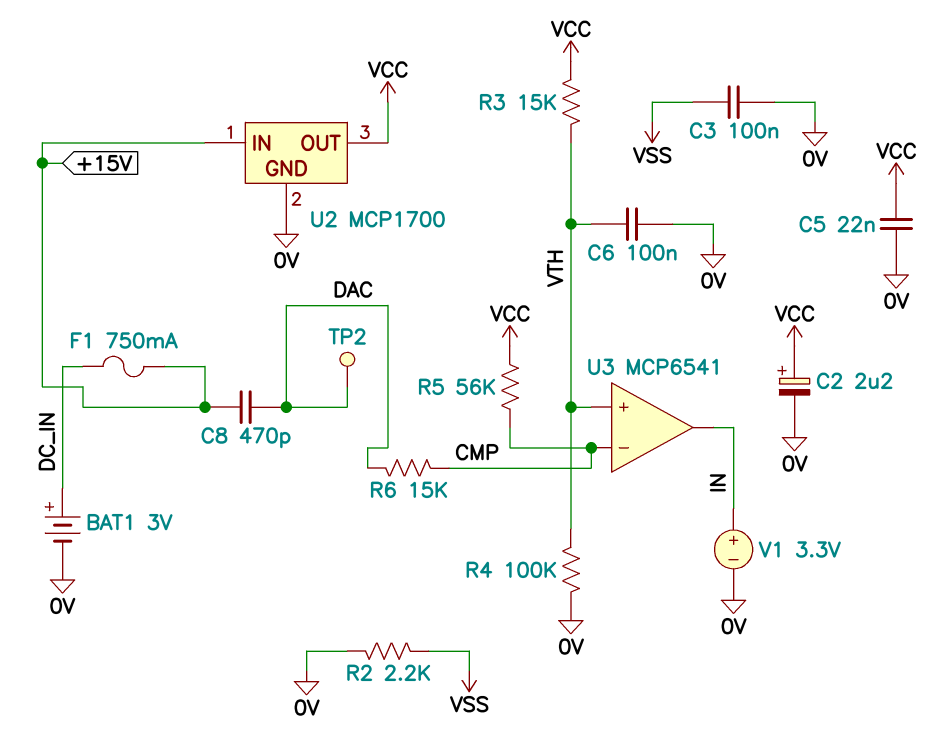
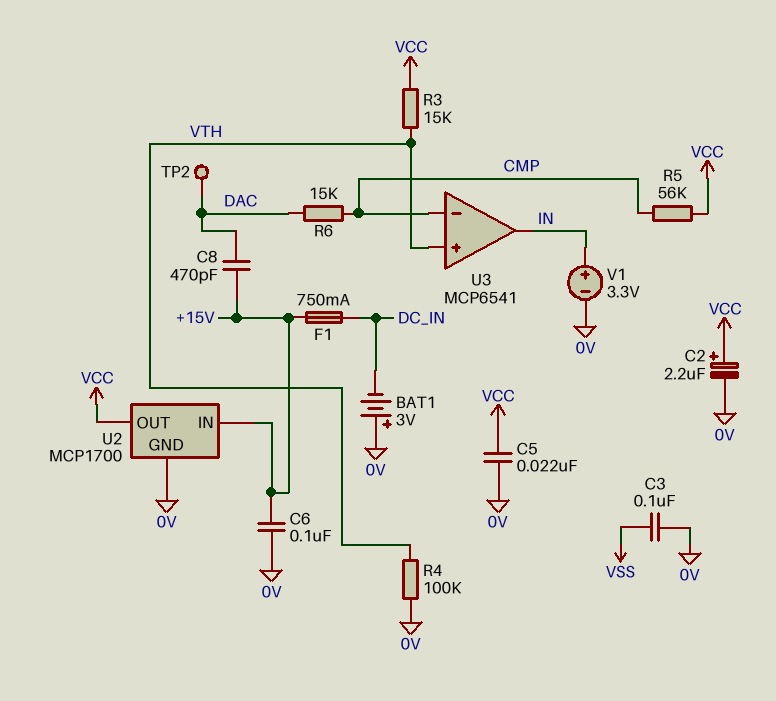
BAT1: 3V (plus DC_IN, minus 0V) -> 3V (plus 0V, minus DC_IN)
C6: 100nF (0V, VTH) -> 100nF (+15V, 0V)
R2: 2.2k (0V, VSS) -> none

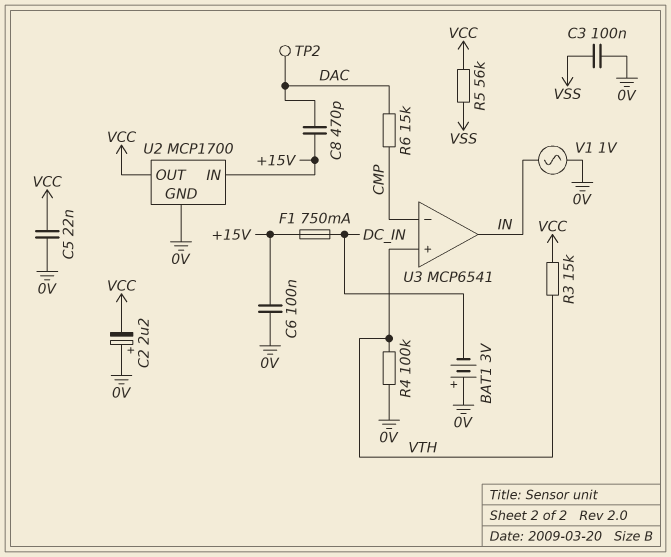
C2: 2.2uF (plus VCC, minus 0V) -> 2.2uF (plus 0V, minus VCC)
R5: 56k (CMP, VCC) -> 56k (VCC, VSS)
V1: 3.3V (plus IN, minus 0V) -> AC 1V (0V, IN)

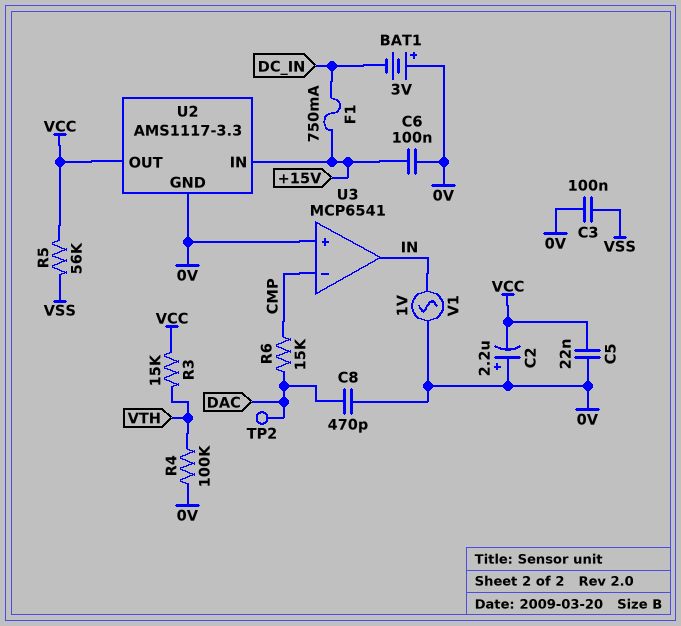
C8: 470pF (+15V, DAC) -> 470pF (0V, DAC)
U2: MCP1700 -> AMS1117-3.3
U3 pin in+: VTH -> 0V

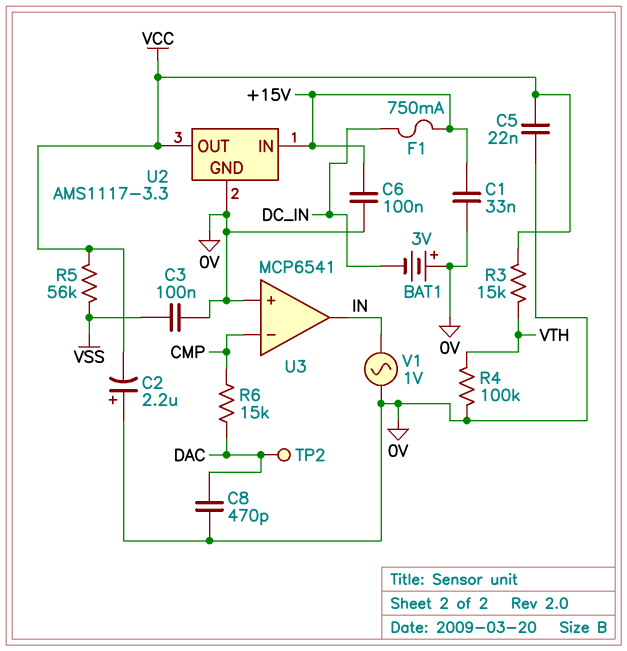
C1: none -> 33nF (+15V, 0V)

